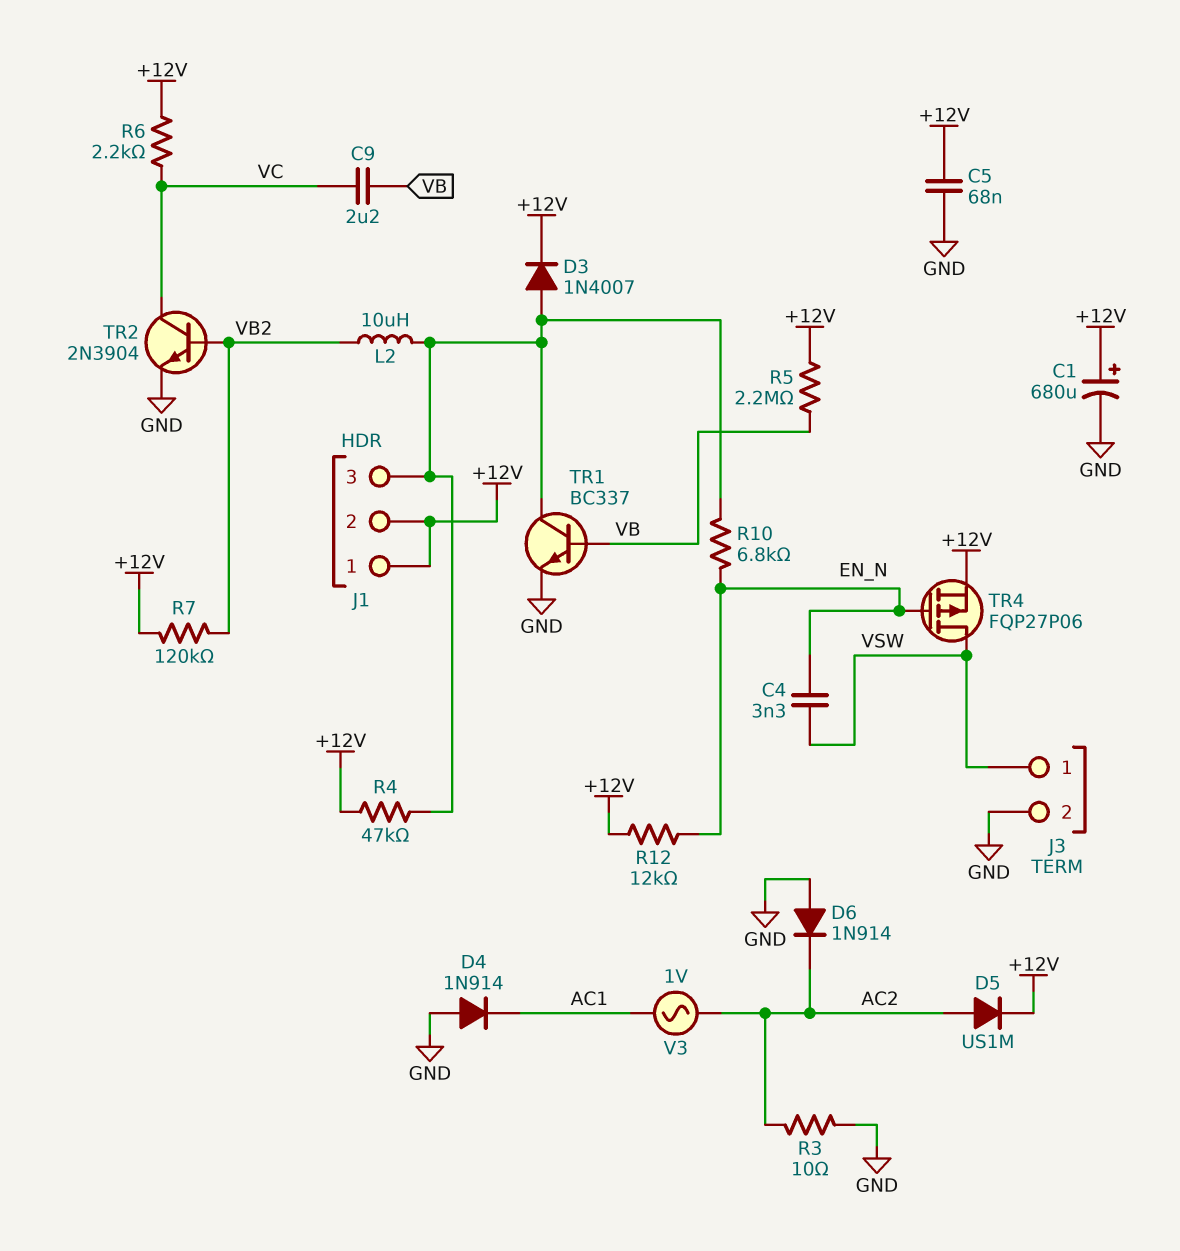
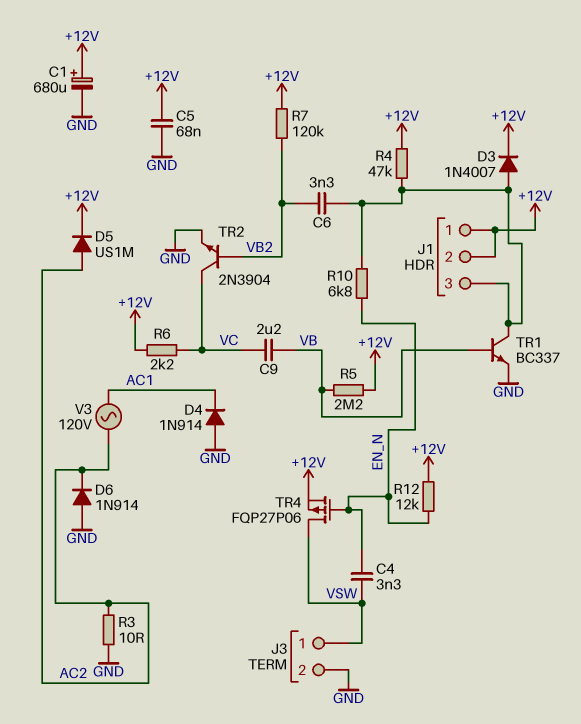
C6: none -> 3.3nF (J1/3, VB2)
L2: 10uH (J1/3, VB2) -> none
V3: AC 1V (AC1, AC2) -> AC 120V (AC1, AC2)

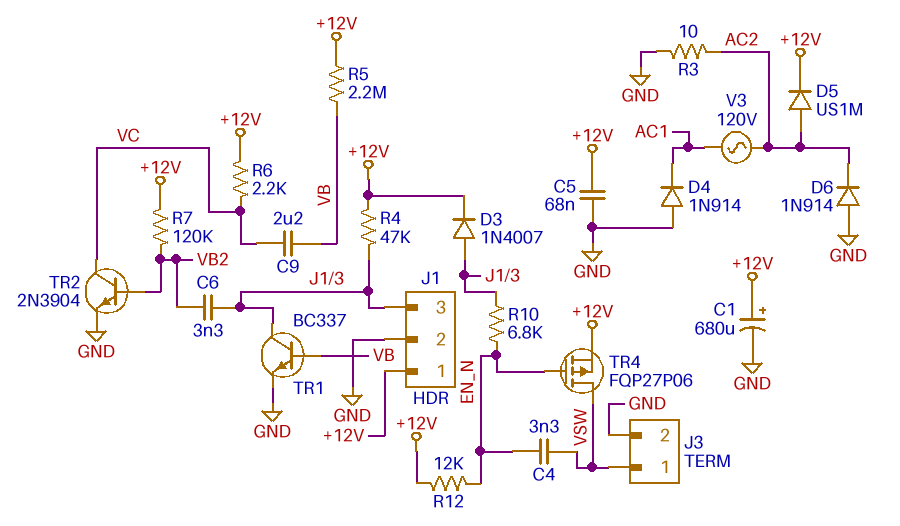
J1 pin 2: +12V -> GND

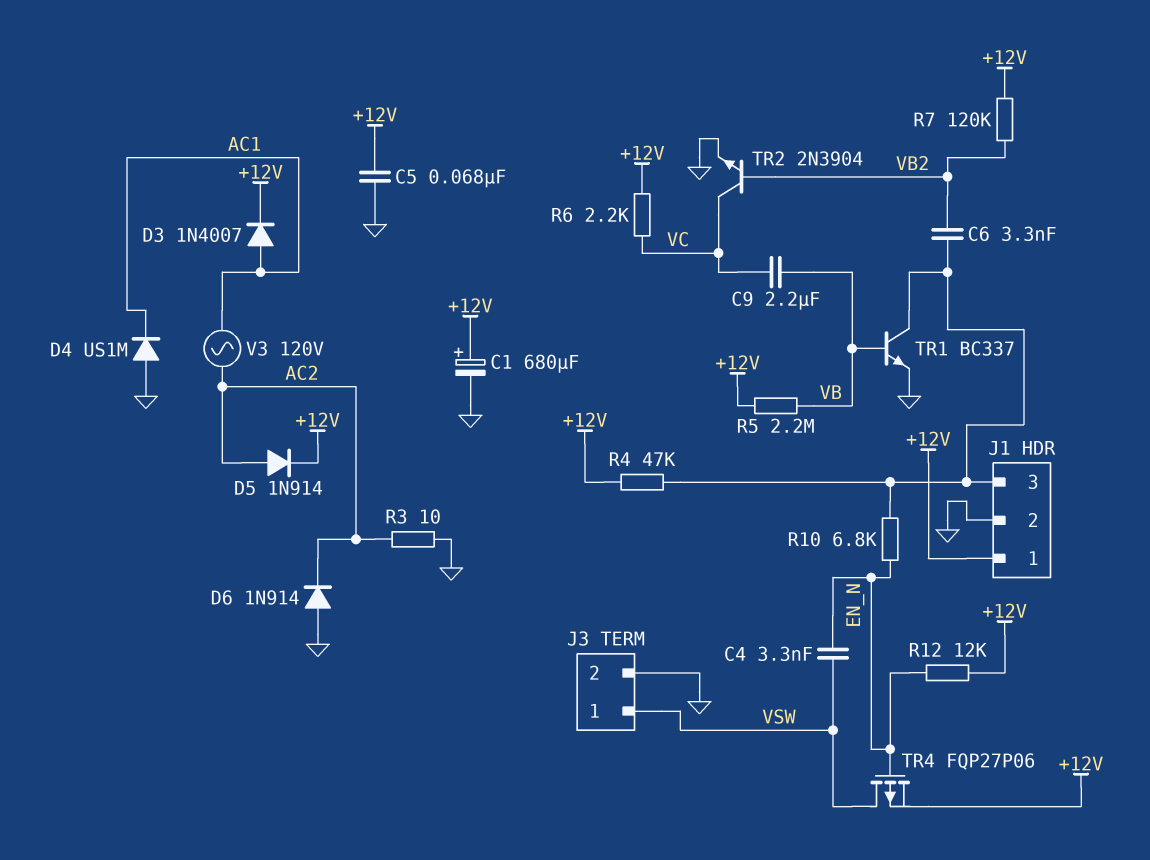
D3: diode 1N4007 (A J1/3, K +12V) -> diode 1N4007 (A AC1, K +12V)
D4: diode 1N914 (A GND, K AC1) -> diode US1M (A GND, K AC1)
D5: diode US1M (A AC2, K +12V) -> diode 1N914 (A AC2, K +12V)

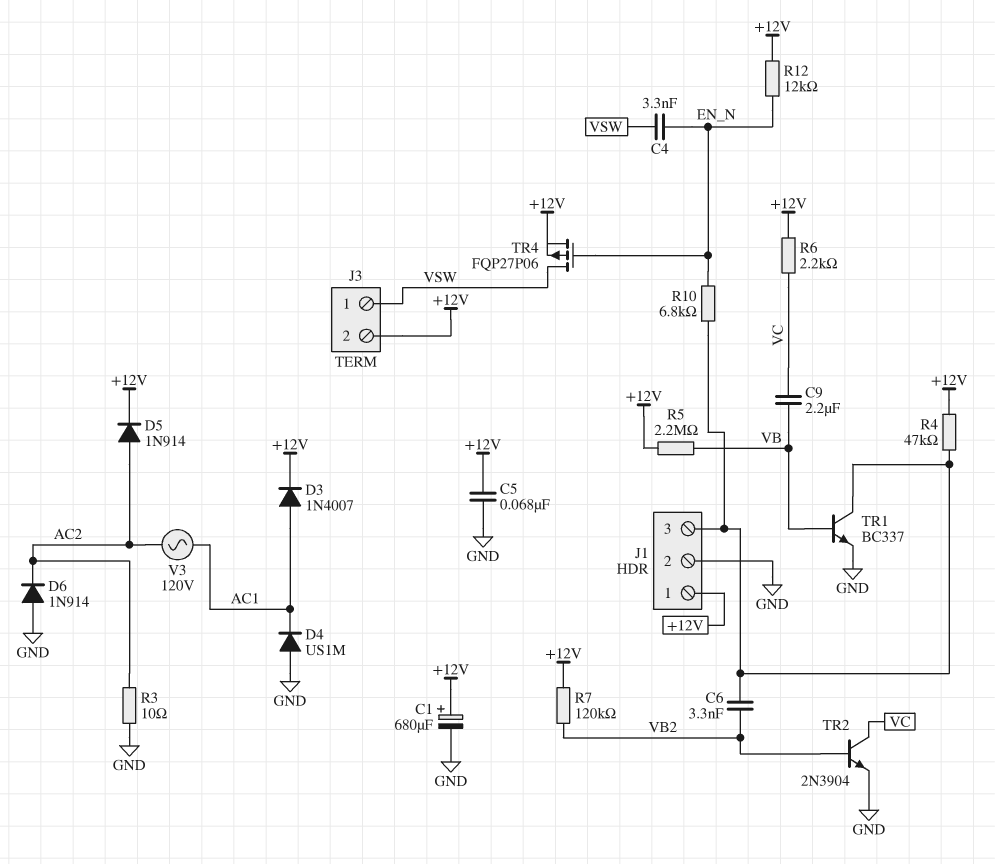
J3 pin 2: GND -> +12V

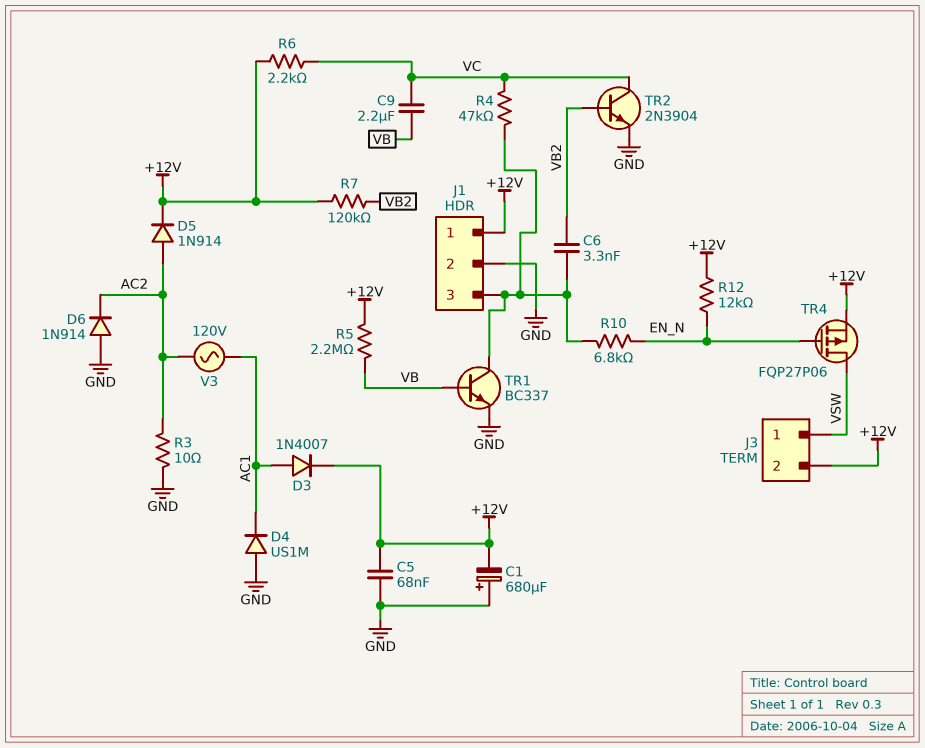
C1: 680uF (plus +12V, minus GND) -> 680uF (plus GND, minus +12V)
C4: 3.3nF (EN_N, VSW) -> none
R4: 47k (+12V, J1/3) -> 47k (J1/3, VC)

